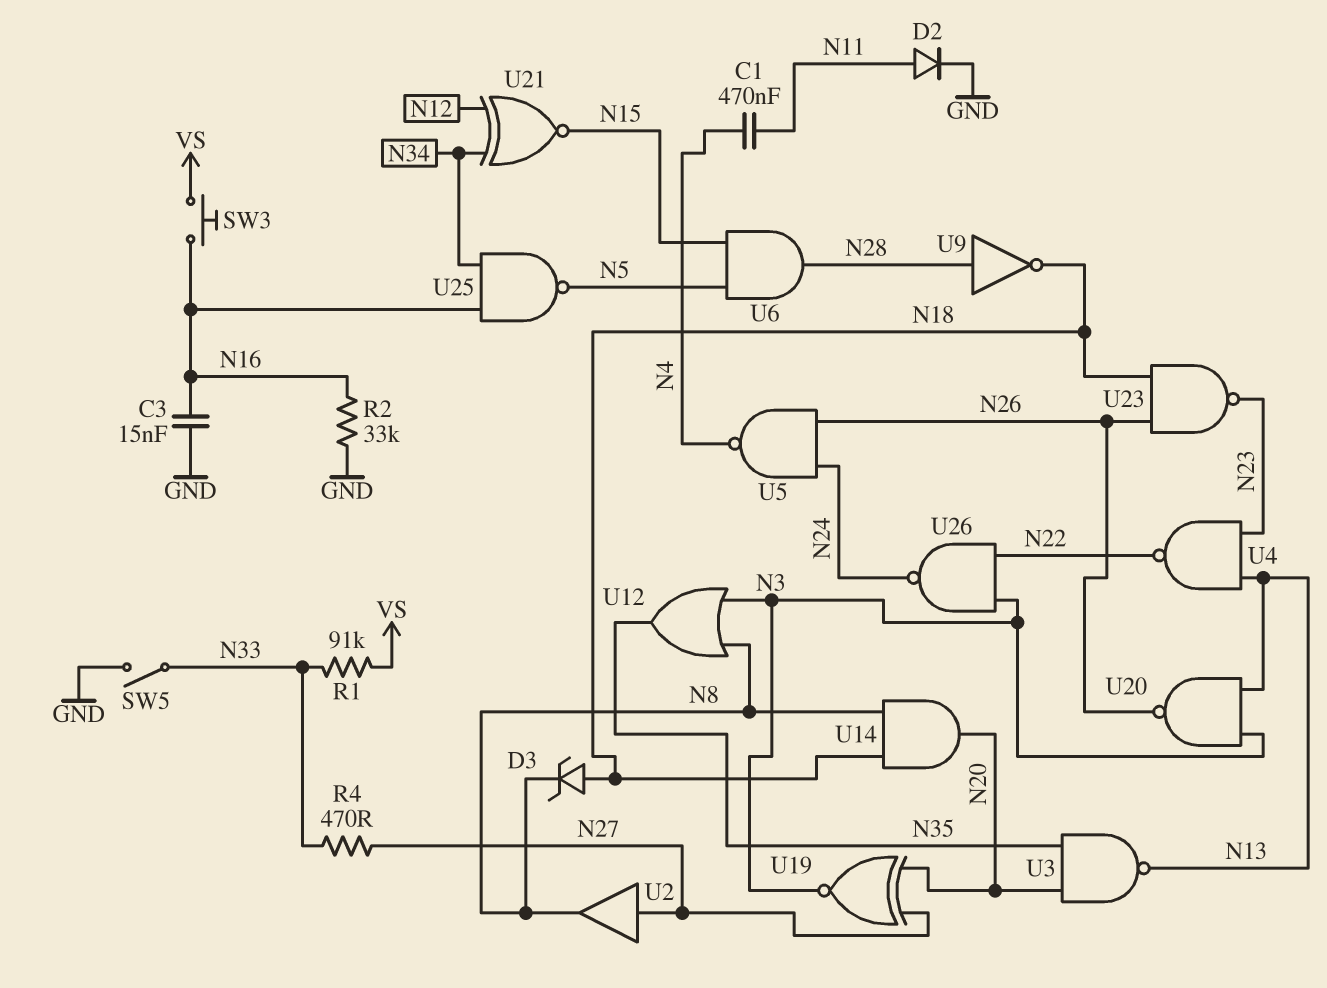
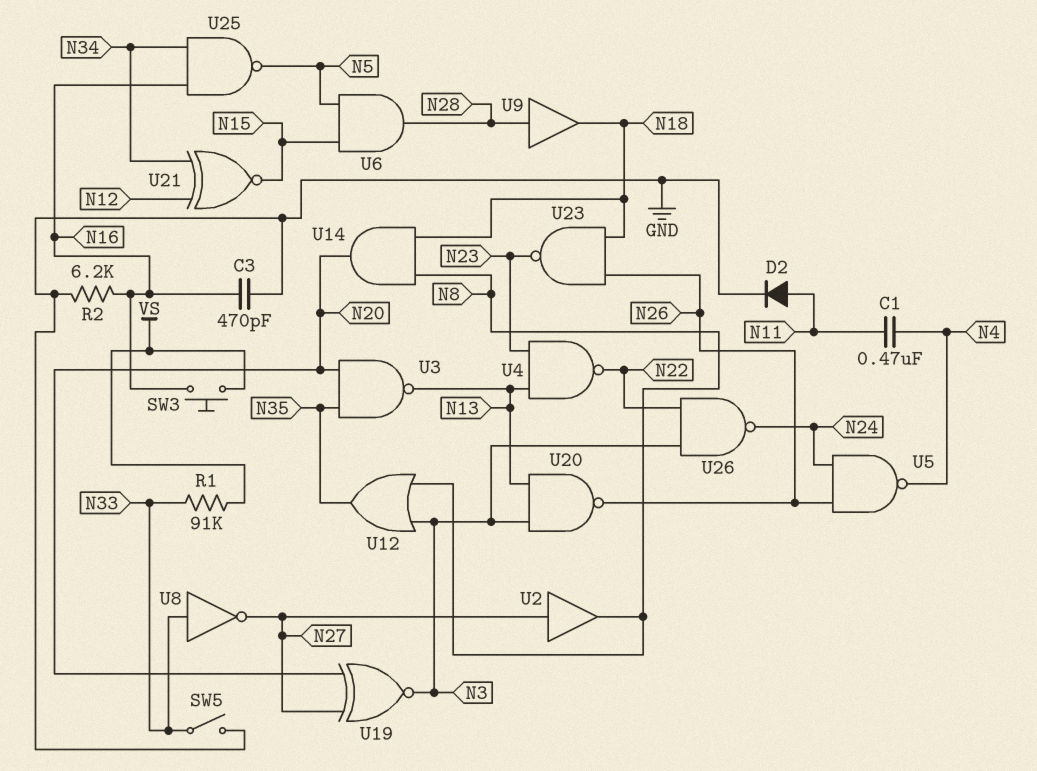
C3: 15nF (GND, N16) -> 470pF (GND, N16)
D3: zener (A N18, K N8) -> none
R2: 33k (GND, N16) -> 6.2k (GND, N16)
R4: 470 (N27, N33) -> none
U8: none -> NOT (in N33, out N27)
U9: NOT (in N28, out N18) -> buffer (in N28, out N18)

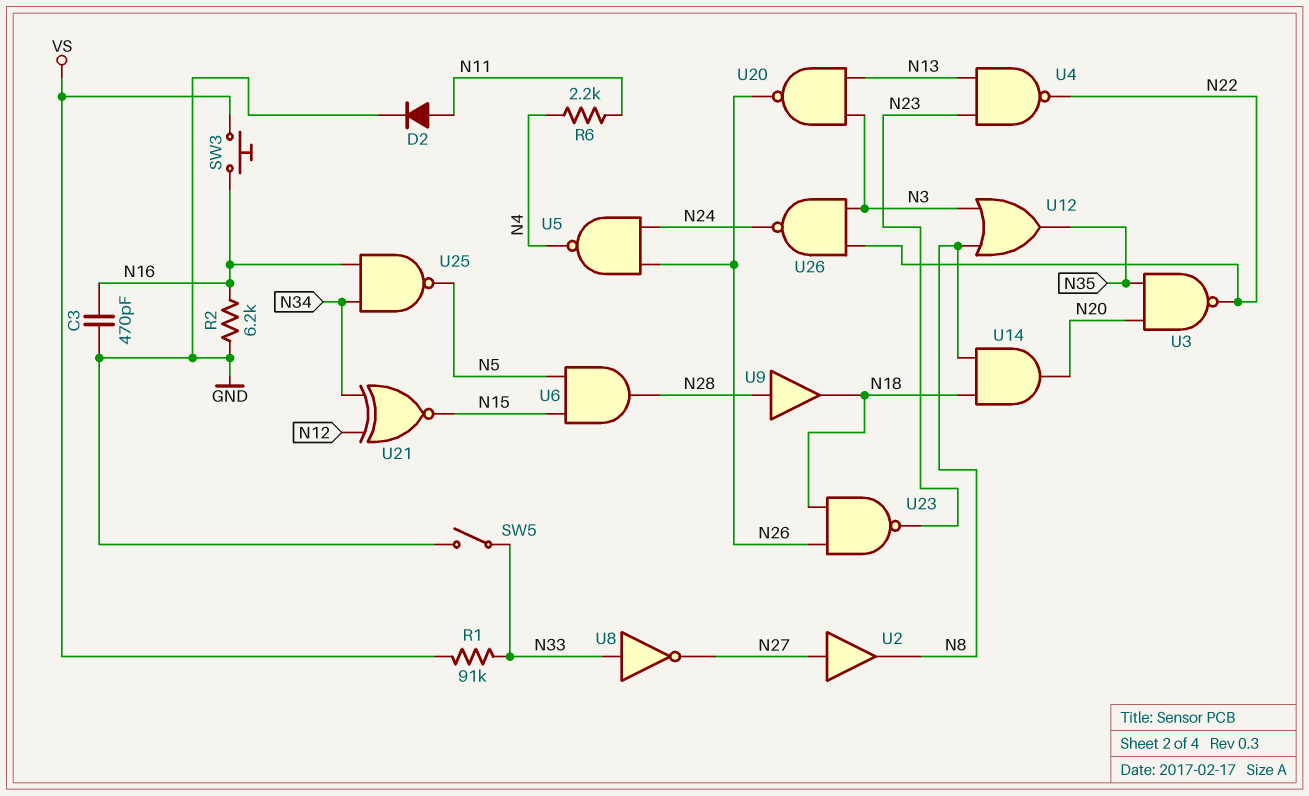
C1: 470nF (N4, N11) -> none
R6: none -> 2.2k (N4, N11)
U3: NAND (in N20, in N35, out N13) -> NAND (in N20, in N35, out N22)
U19: XNOR (in N20, in N27, out N3) -> none

